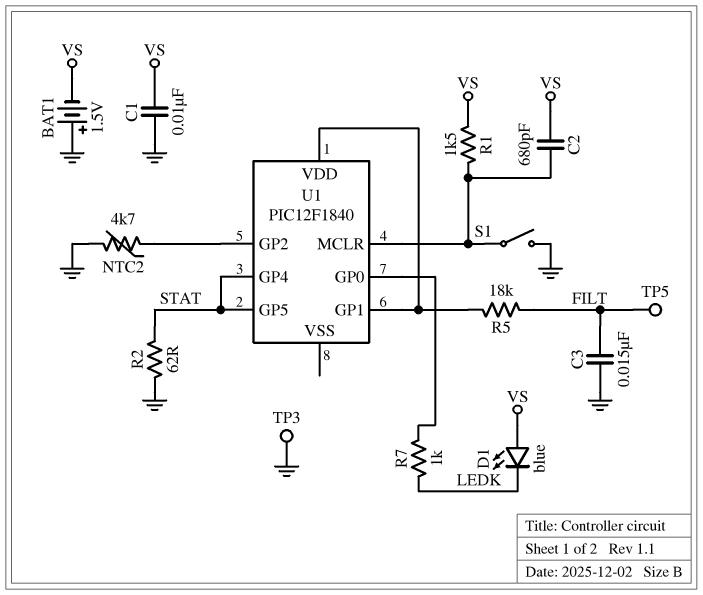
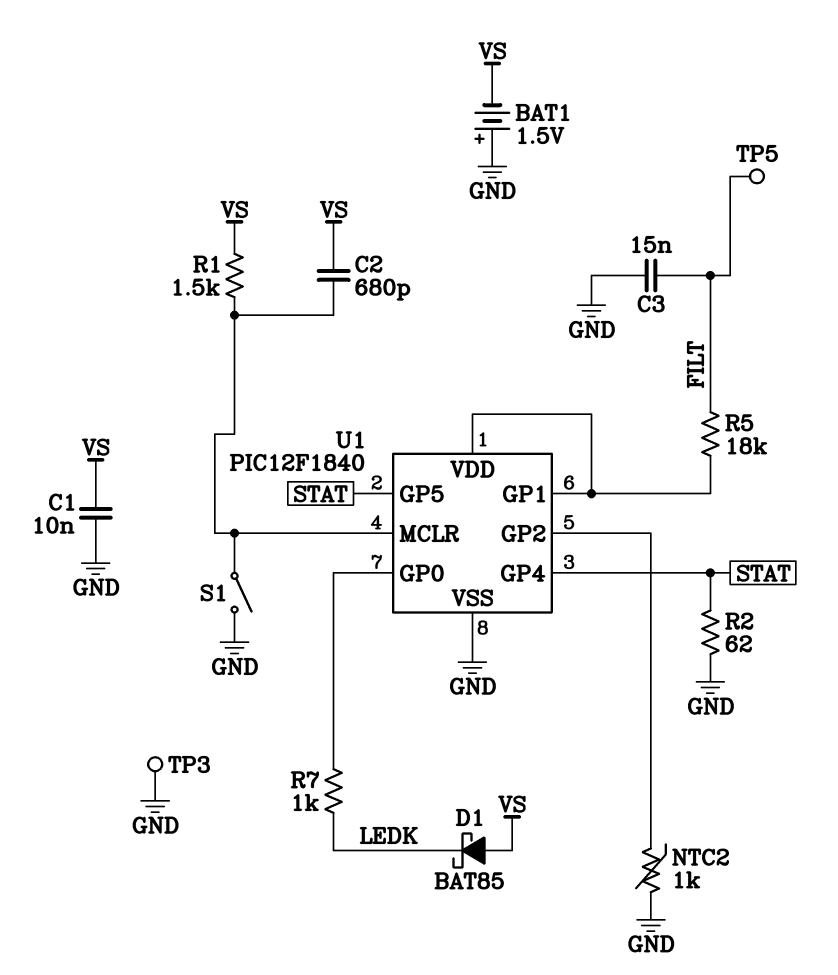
D1: LED blue (A VS, K LEDK) -> schottky BAT85 (A VS, K LEDK)
NTC2: 4.7k (GND, U1/GP2) -> 1k (GND, U1/GP2)
U1 pin VSS: none -> GND

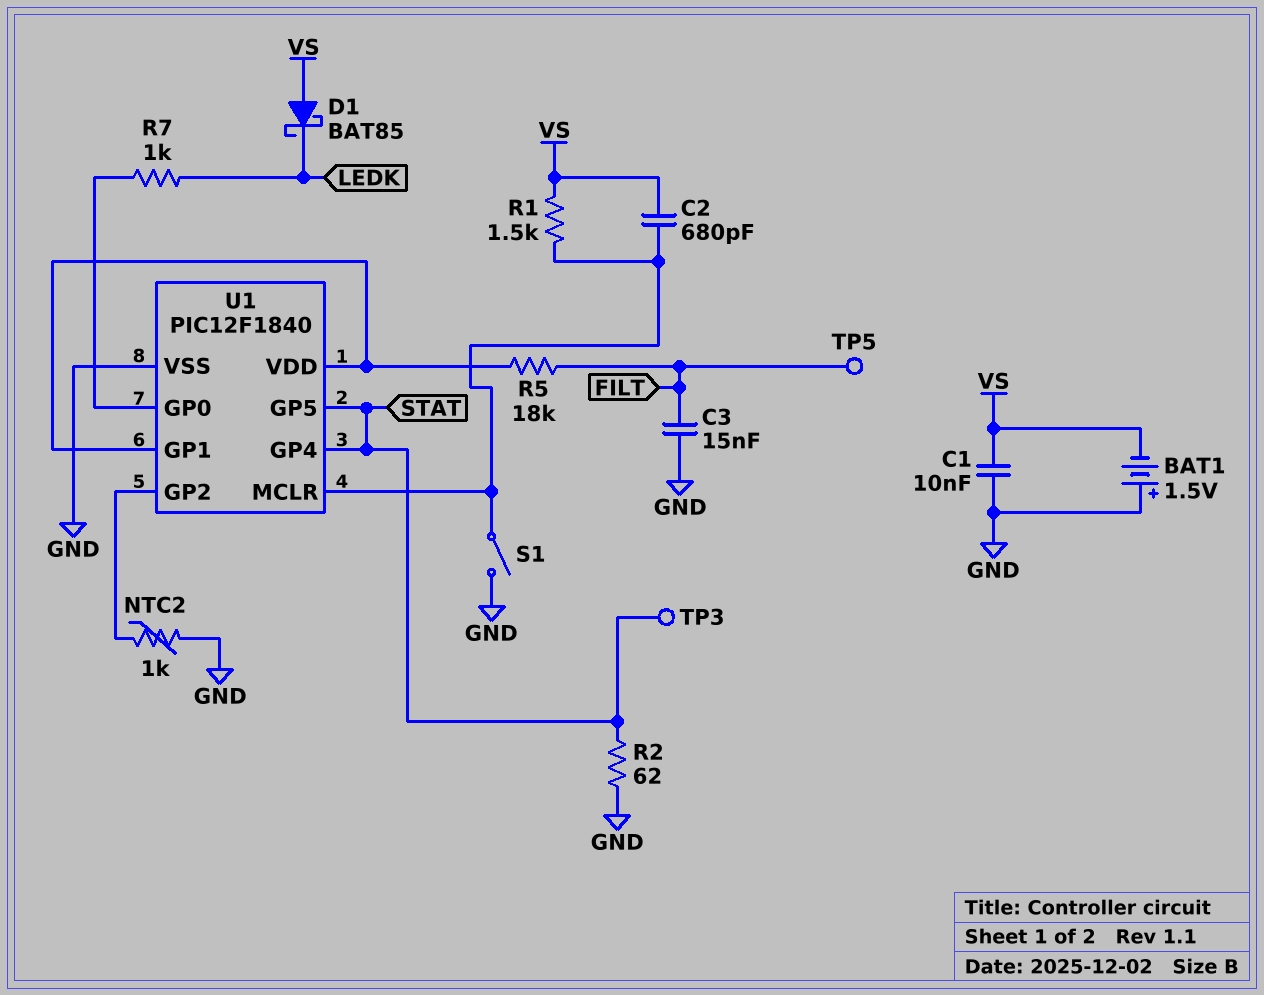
TP3: test point (GND) -> test point (STAT)

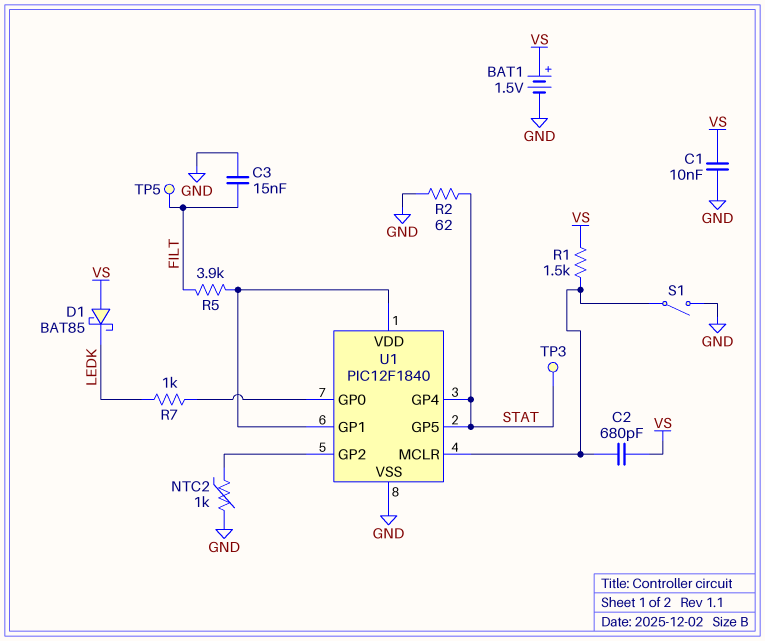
BAT1: 1.5V (plus GND, minus VS) -> 1.5V (plus VS, minus GND)
R5: 18k (FILT, U1/GP1) -> 3.9k (FILT, U1/GP1)

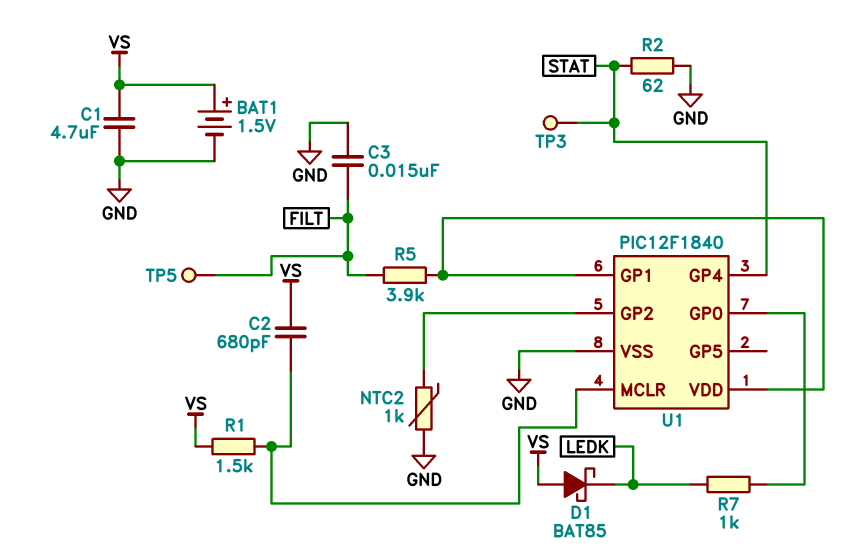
C1: 10nF (GND, VS) -> 4.7uF (GND, VS)
S1: switch (GND, U1/MCLR) -> none
U1 pin GP5: STAT -> none

